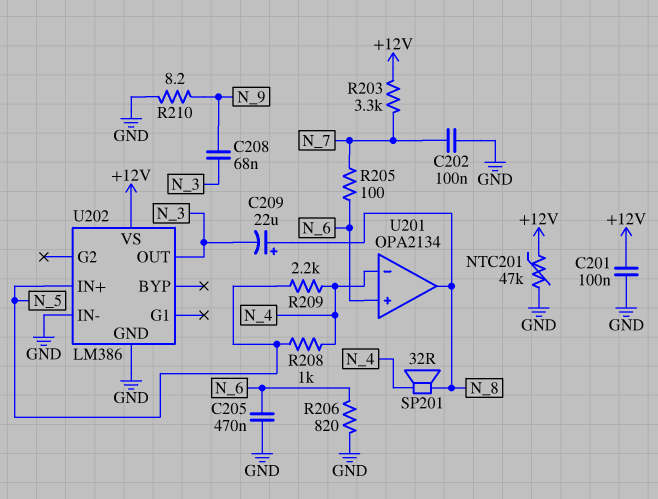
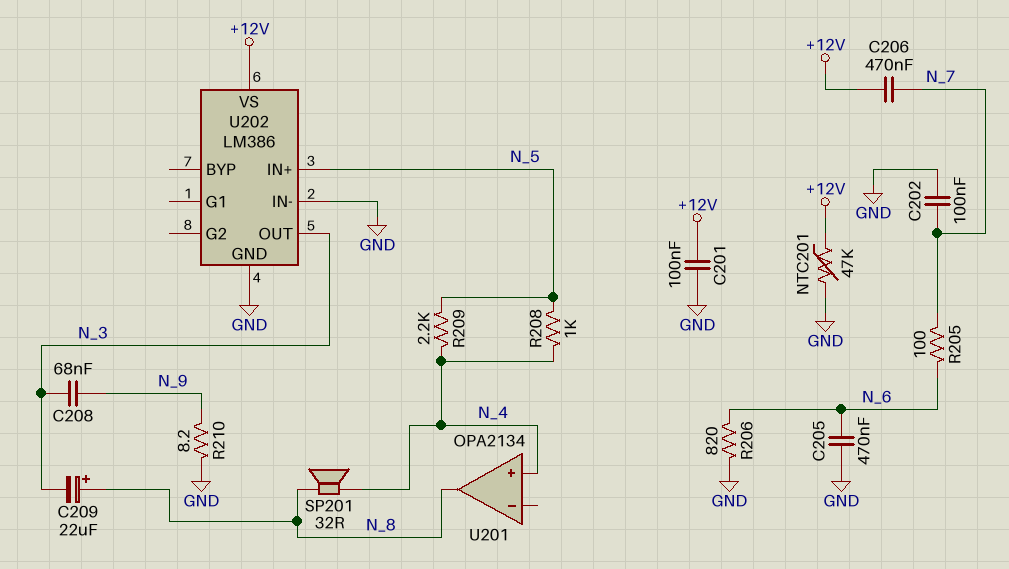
C206: none -> 470nF (+12V, N_7)
R203: 3.3k (+12V, N_7) -> none
U201 pin in+: N_6 -> N_4
U201 pin in-: N_4 -> none

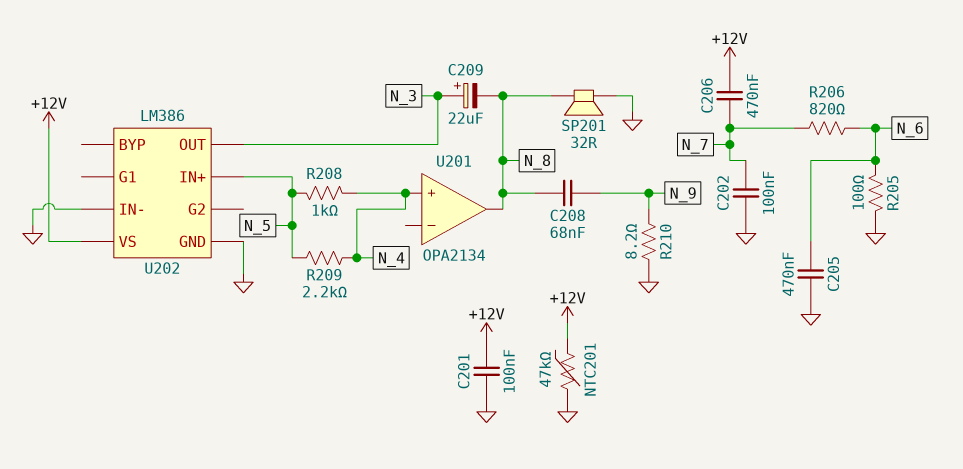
C208: 68nF (N_3, N_9) -> 68nF (N_8, N_9)
C209: 22uF (plus N_8, minus N_3) -> 22uF (plus N_3, minus N_8)
R205: 100 (N_6, N_7) -> 100 (GND, N_6)
R206: 820 (GND, N_6) -> 820 (N_6, N_7)
SP201: speaker 32R (N_4, N_8) -> speaker 32R (GND, N_8)

